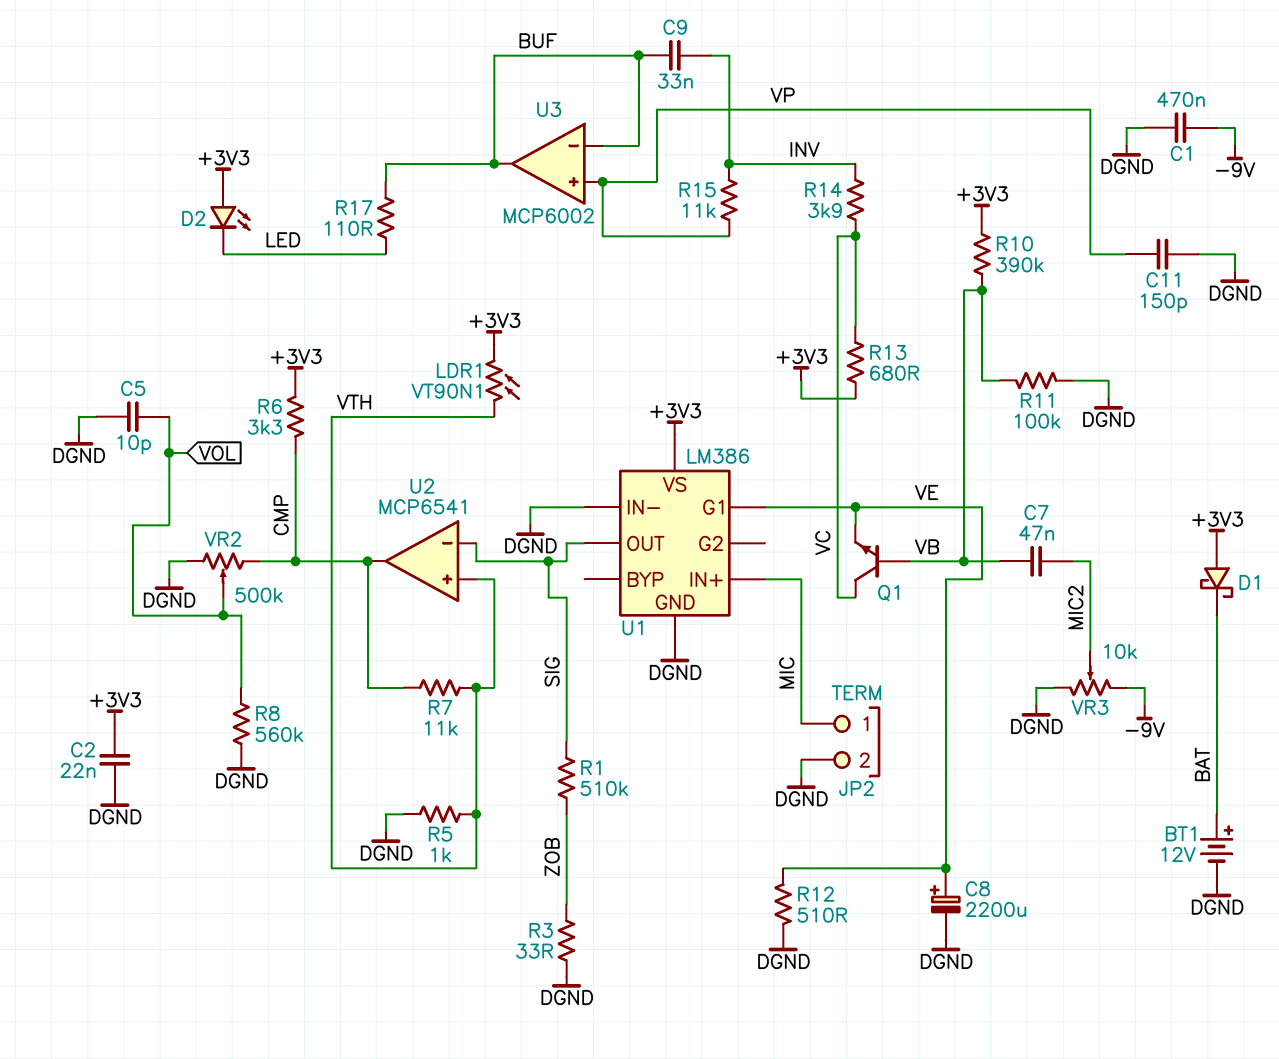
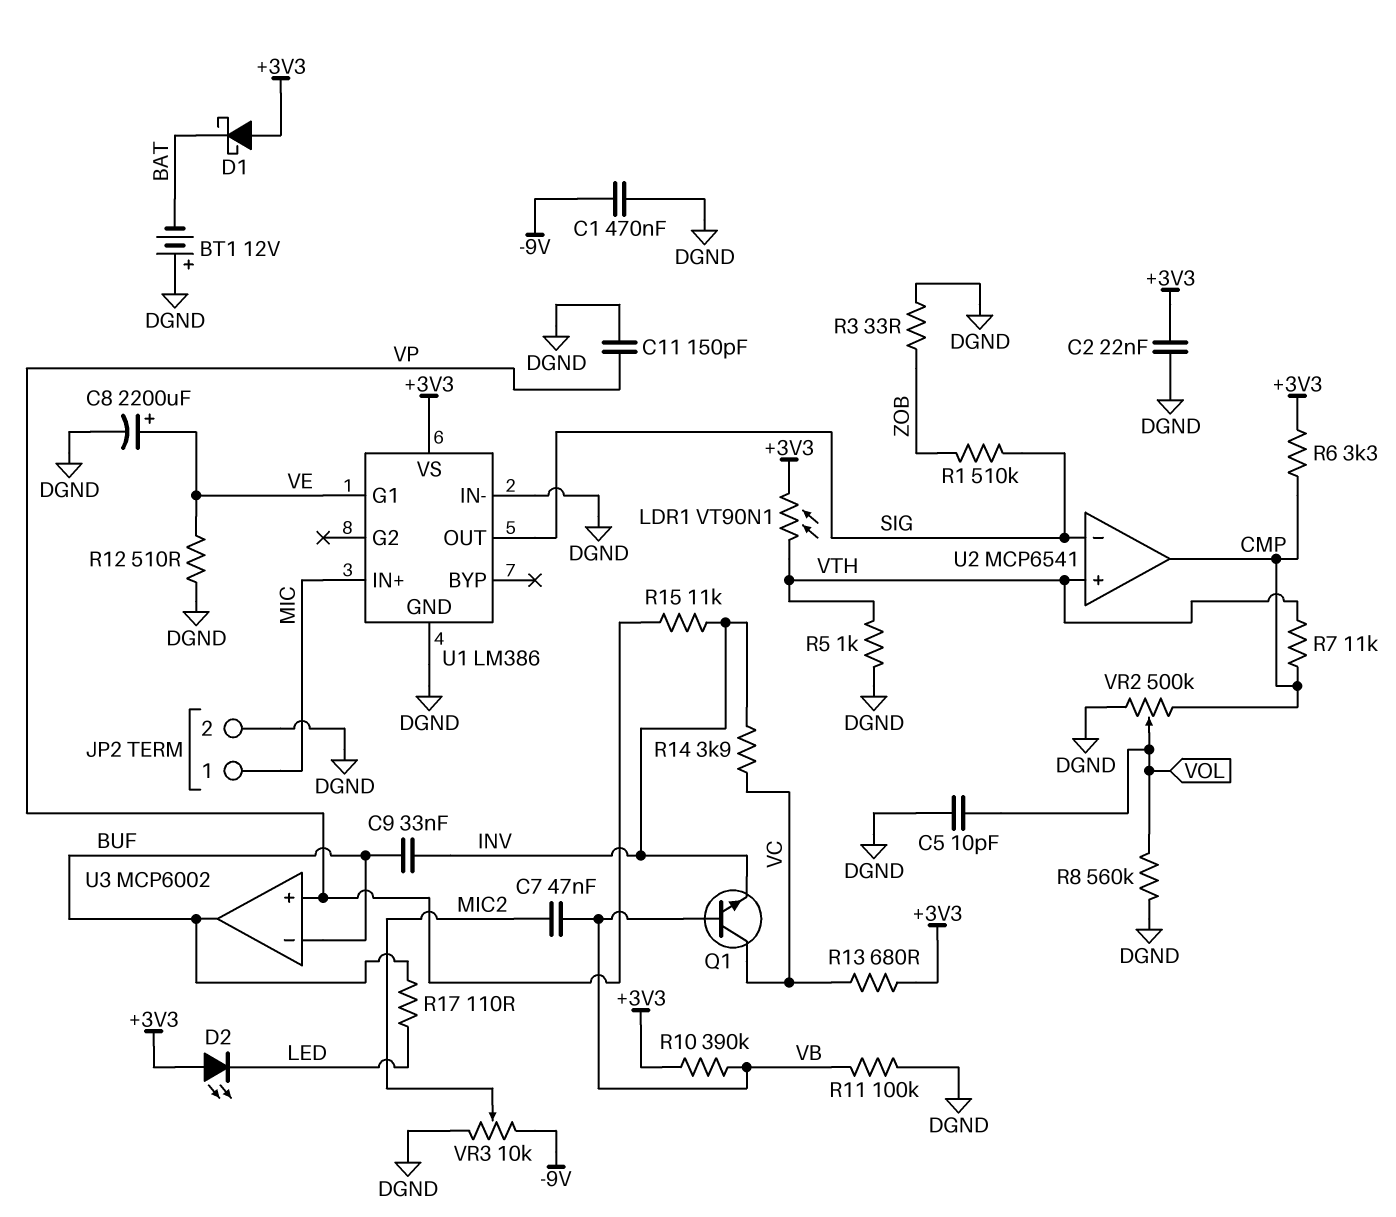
BT1: 12V (plus BAT, minus DGND) -> 12V (plus DGND, minus BAT)
Q1: NPN (B VB, C VC, E VE) -> NPN (B VB, C VC, E INV)

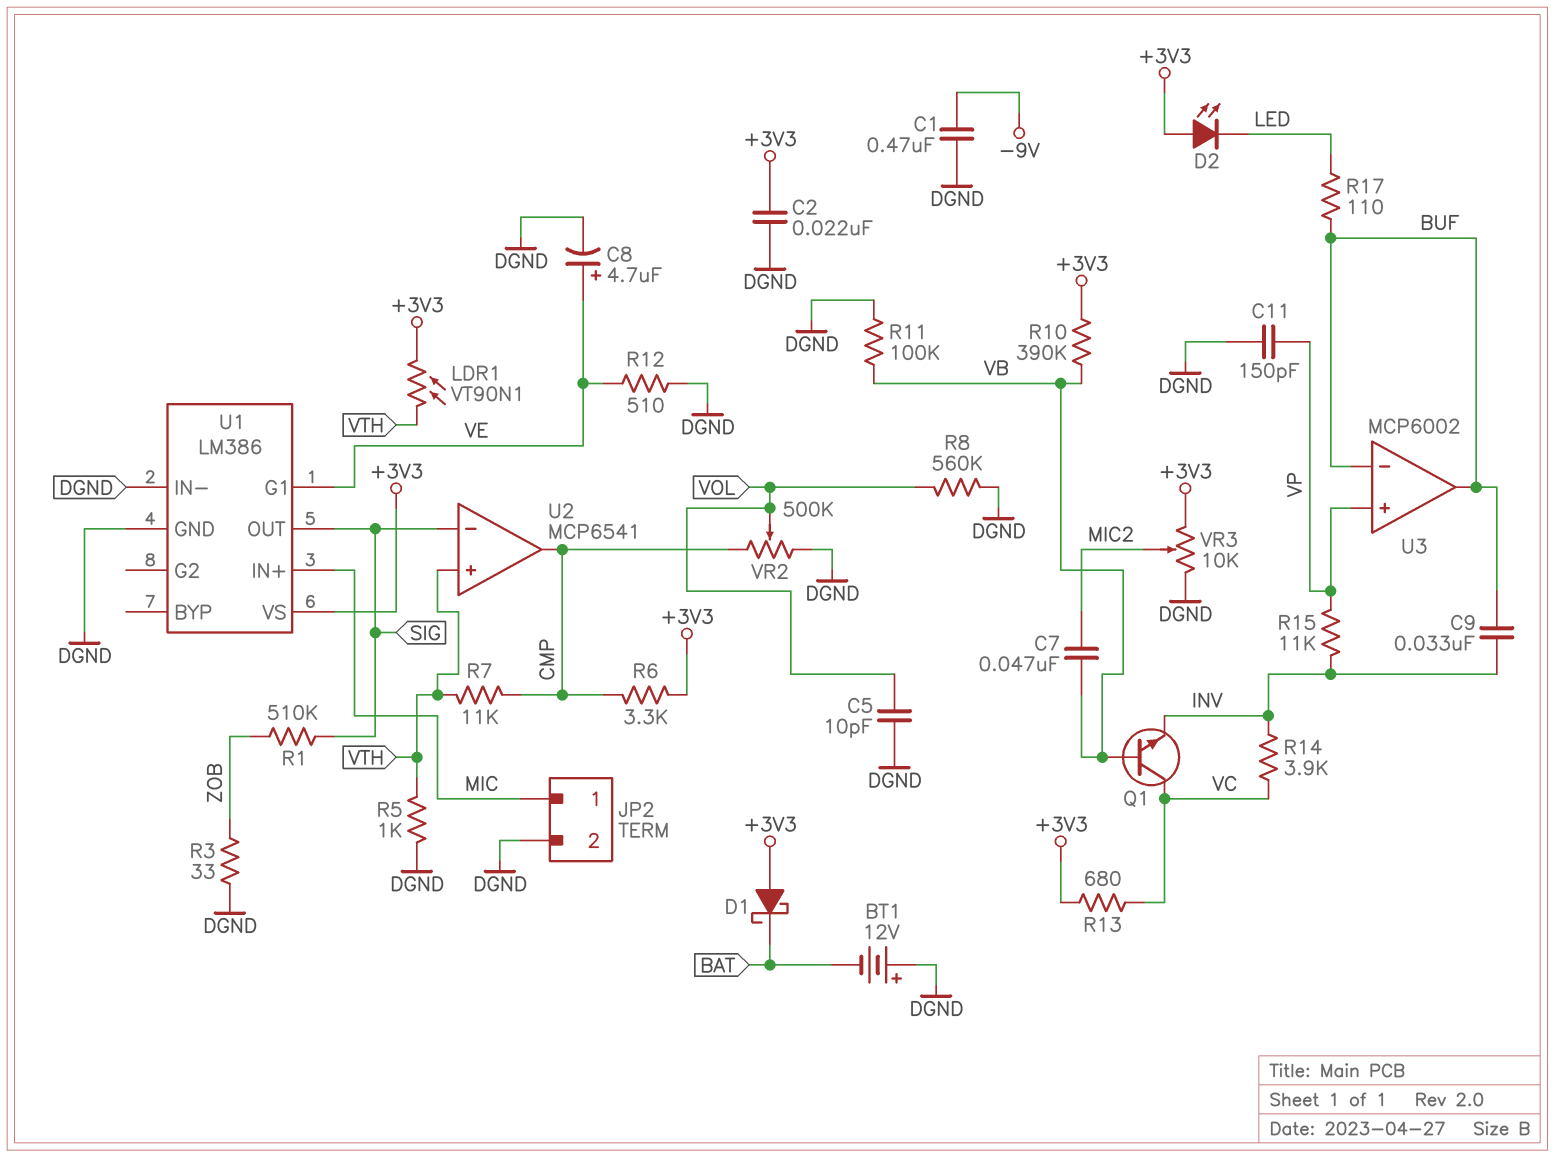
C8: 2200uF (plus VE, minus DGND) -> 4.7uF (plus VE, minus DGND)
VR3: 10k (-9V, DGND, wiper MIC2) -> 10k (+3V3, DGND, wiper MIC2)

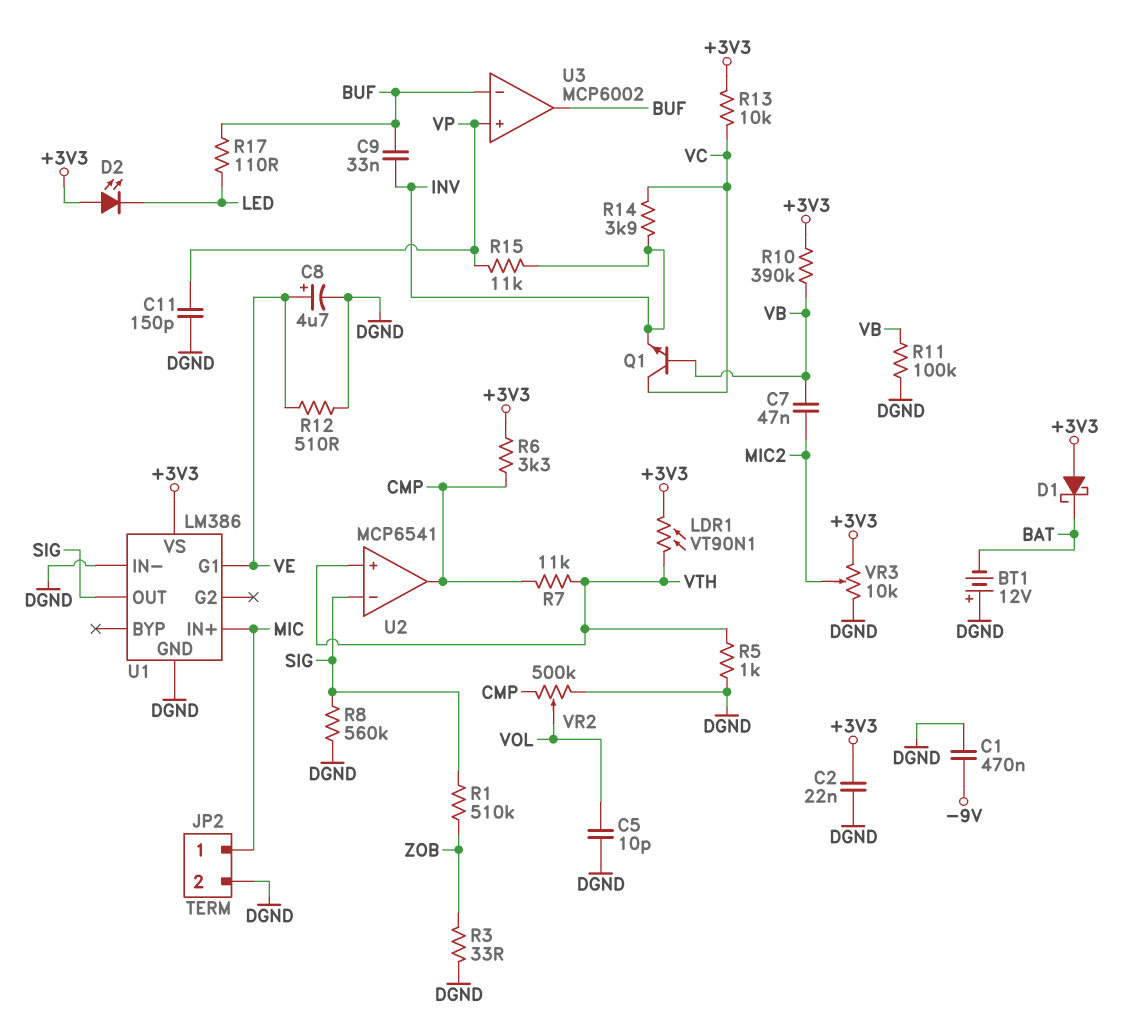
R8: 560k (DGND, VOL) -> 560k (DGND, SIG)
R13: 680 (+3V3, VC) -> 10k (+3V3, VC)

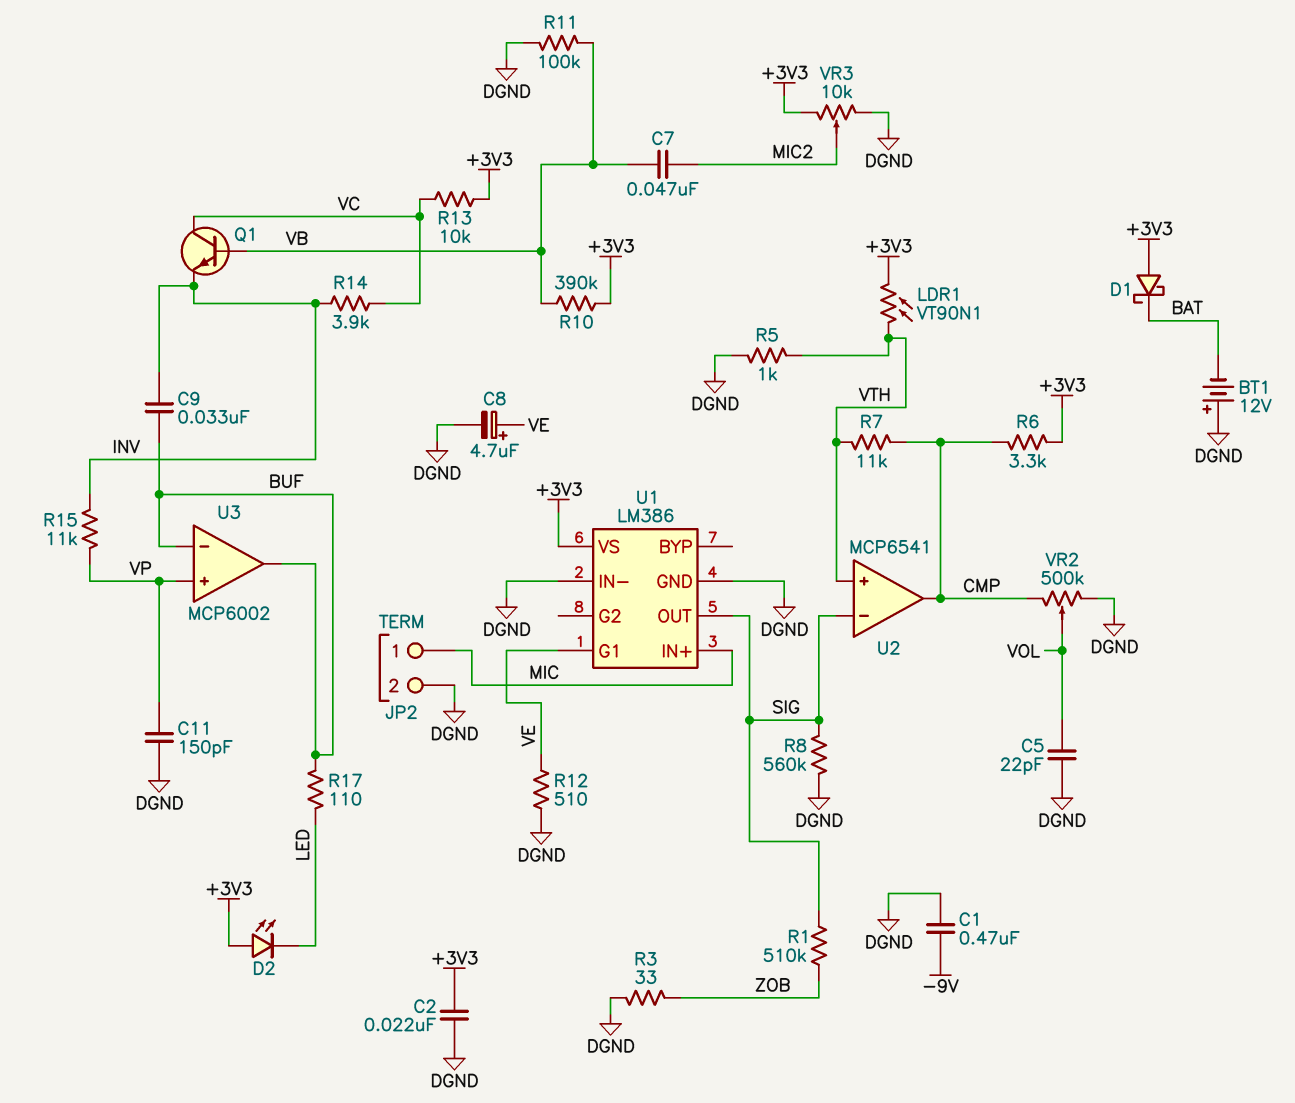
C5: 10pF (DGND, VOL) -> 22pF (DGND, VOL)

